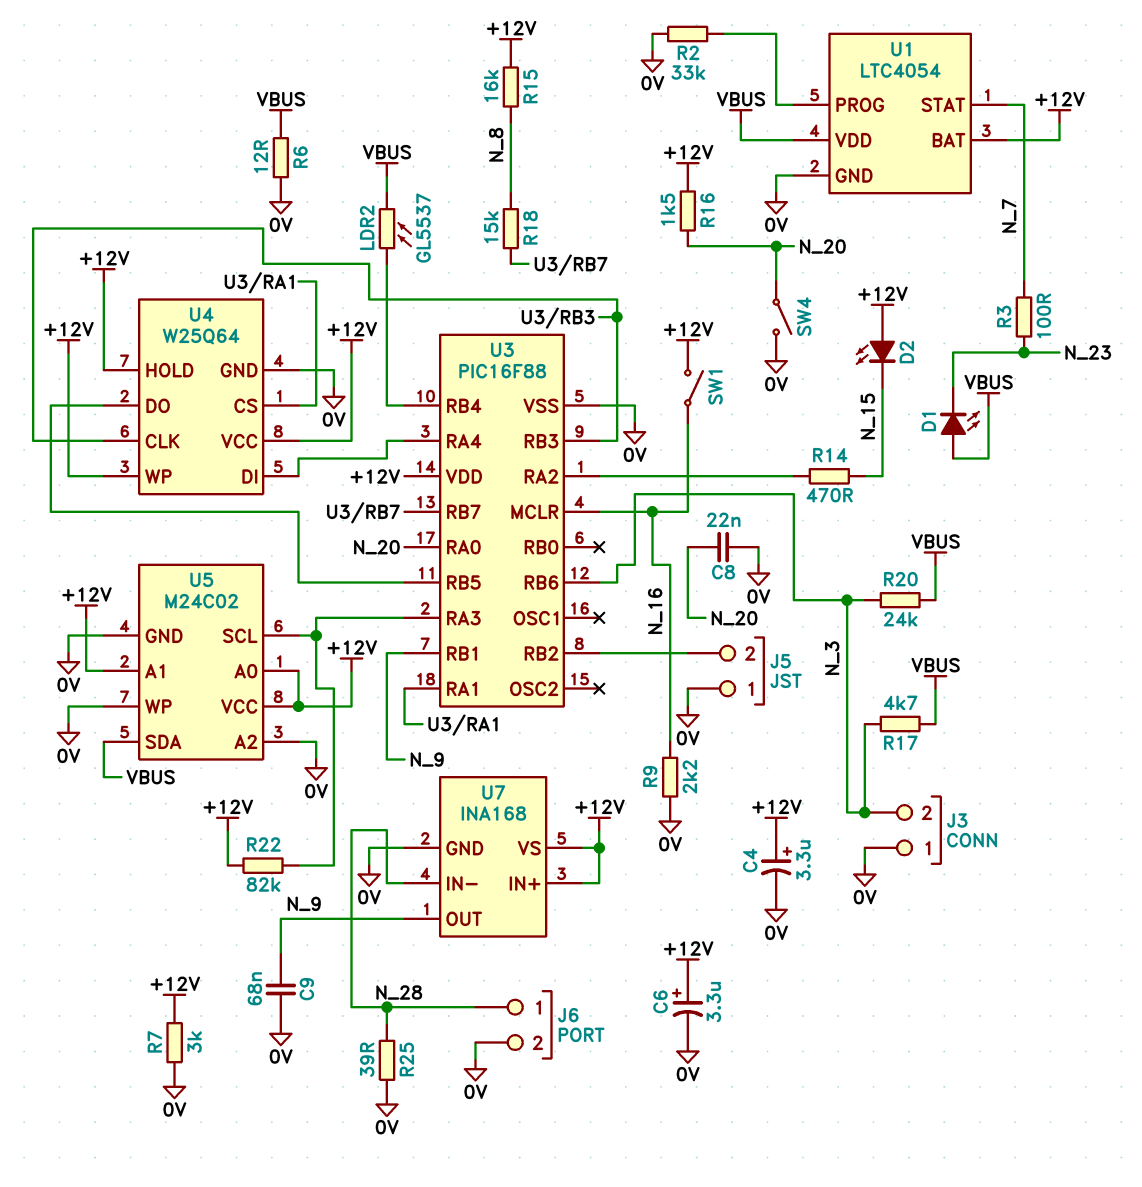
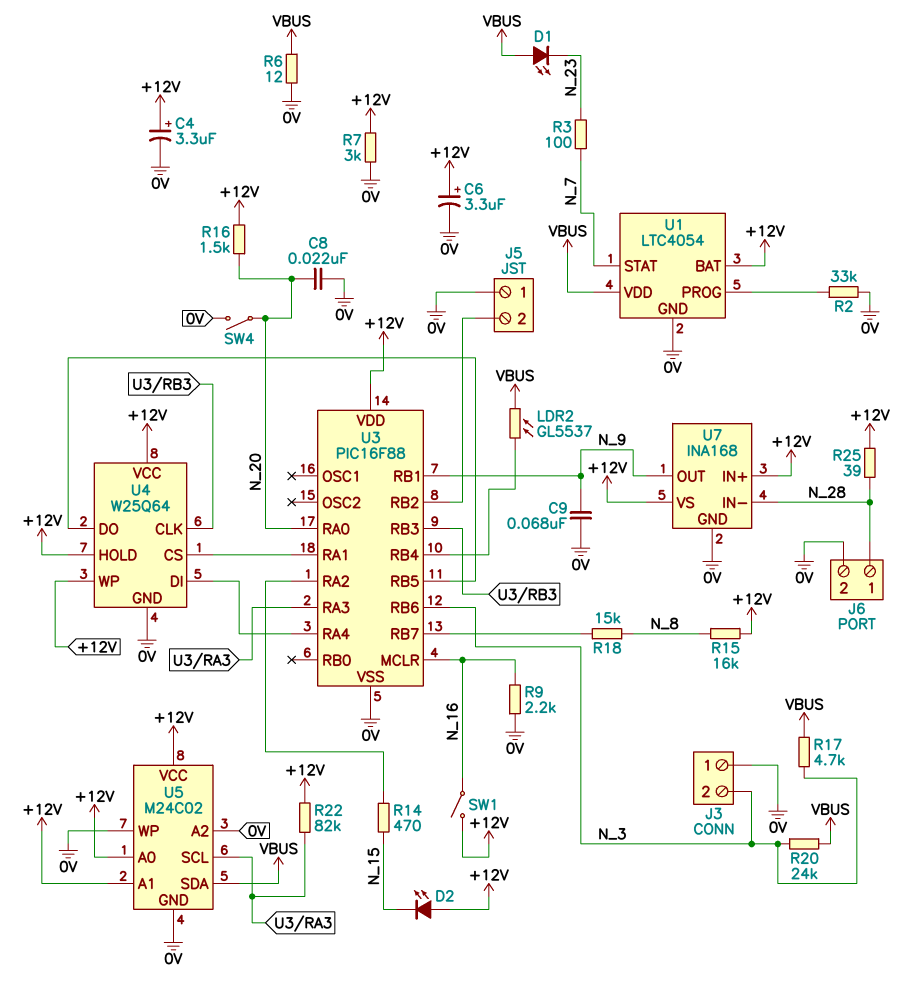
R25: 39 (0V, N_28) -> 39 (+12V, N_28)

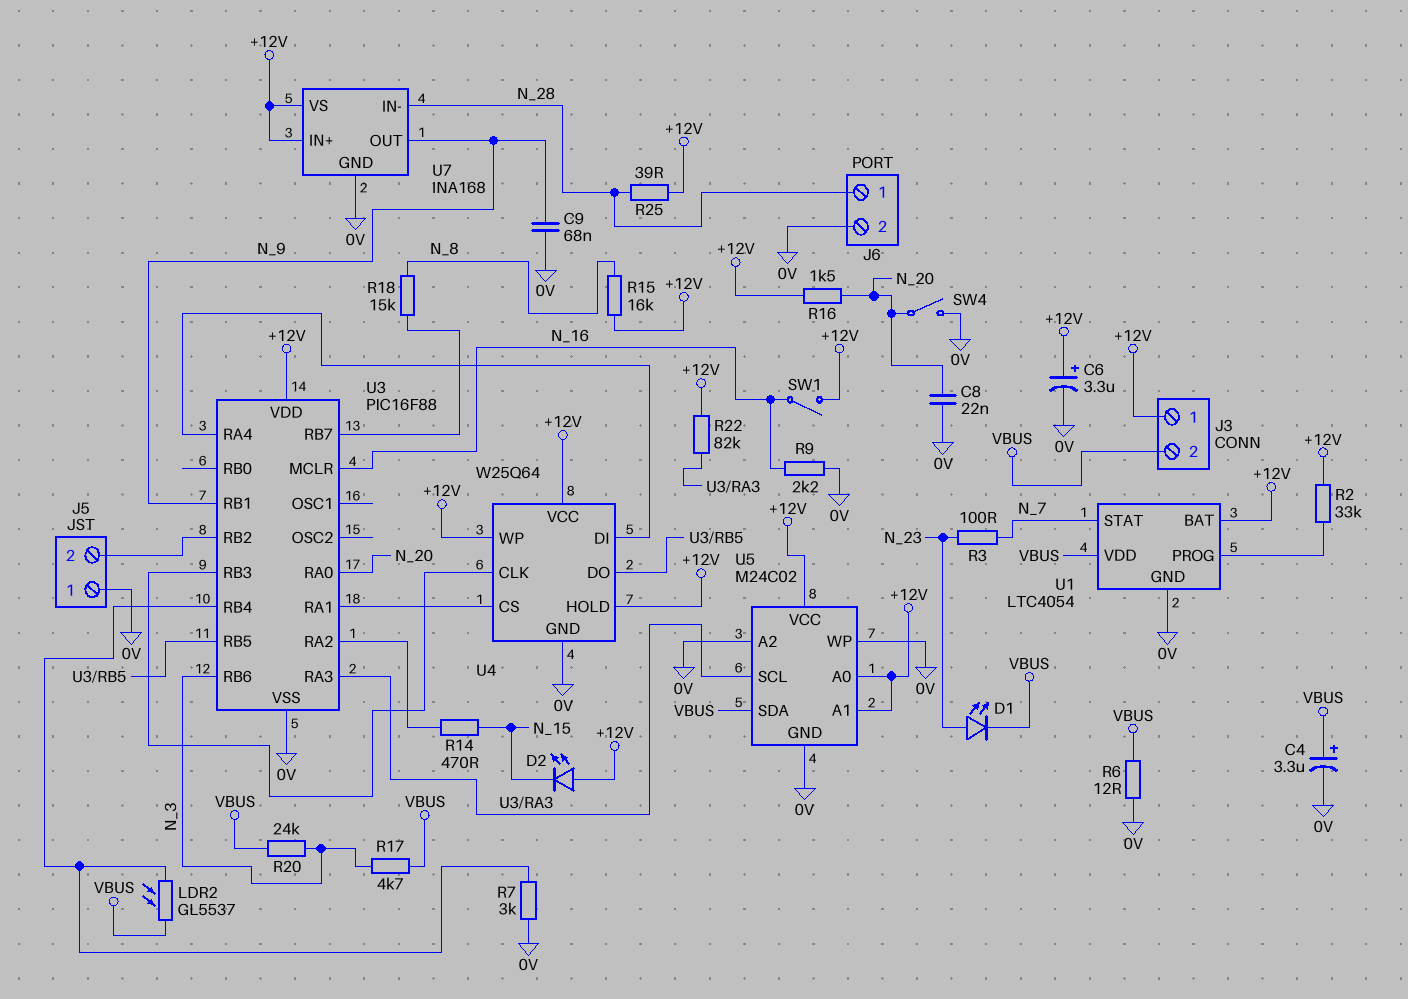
C4: 3.3uF (plus +12V, minus 0V) -> 3.3uF (plus VBUS, minus 0V)
D1: LED (A VBUS, K N_23) -> LED (A N_23, K VBUS)
J3 pin 1: 0V -> +12V
J3 pin 2: N_3 -> VBUS
R2: 33k (0V, U1/PROG) -> 33k (+12V, U1/PROG)
R7: 3k (+12V, 0V) -> 3k (0V, U3/RB4)

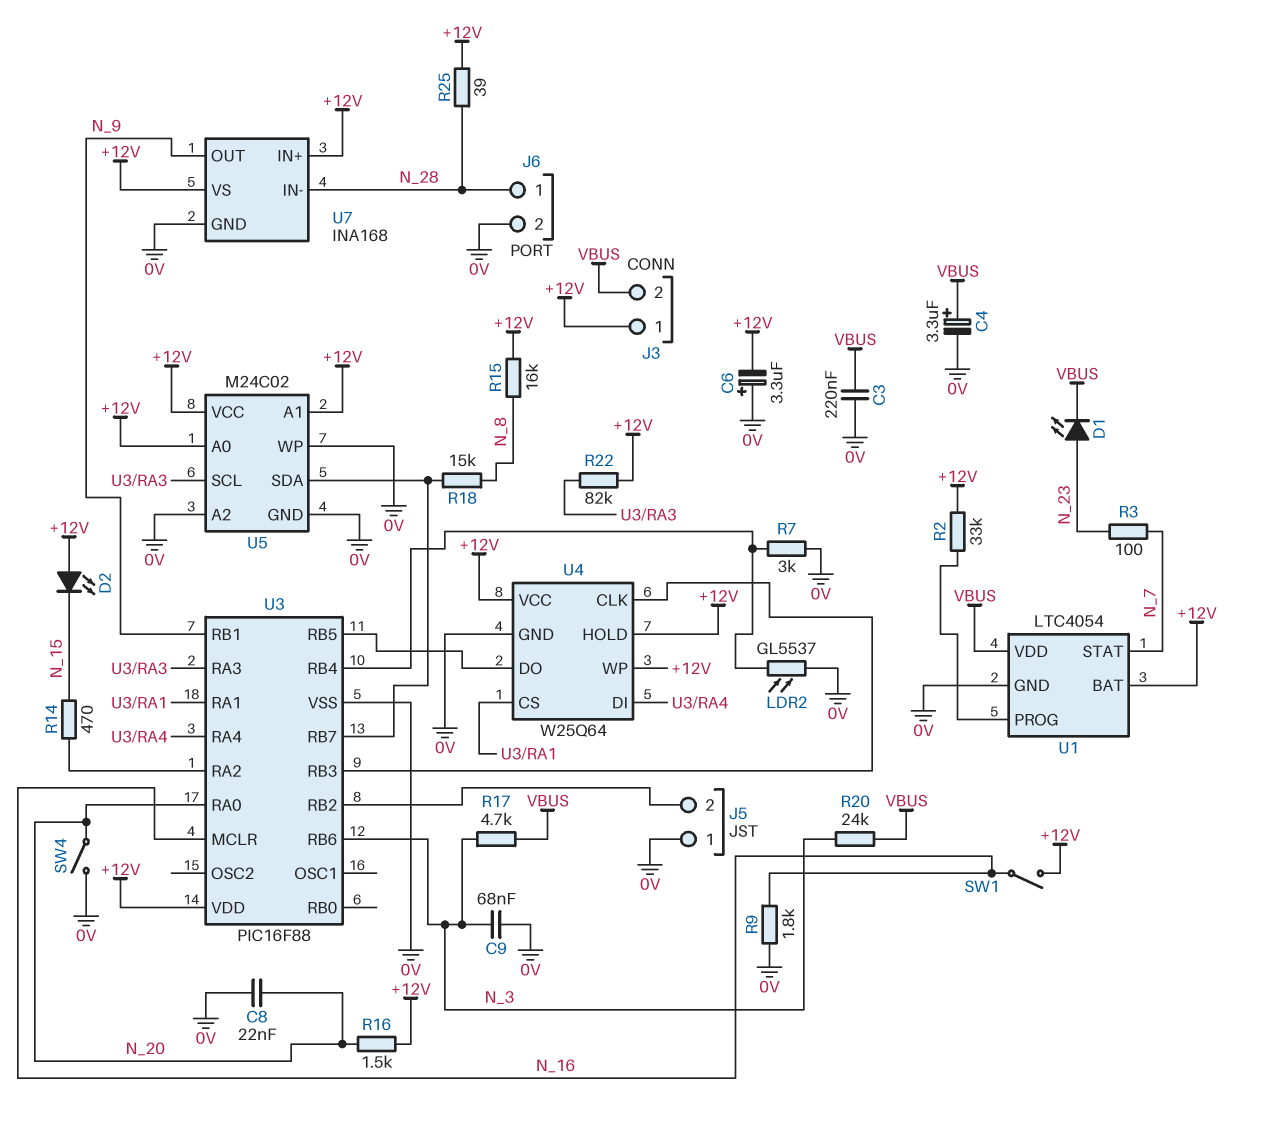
C3: none -> 220nF (0V, VBUS)
C6: 3.3uF (plus +12V, minus 0V) -> 3.3uF (plus 0V, minus +12V)
C9: 68nF (0V, N_9) -> 68nF (0V, N_3)
LDR2: GL5537 (U3/RB4, VBUS) -> GL5537 (0V, U3/RB4)
R6: 12 (0V, VBUS) -> none
R9: 2.2k (0V, N_16) -> 1.8k (0V, N_16)
U5 pin SDA: VBUS -> U3/RB7

